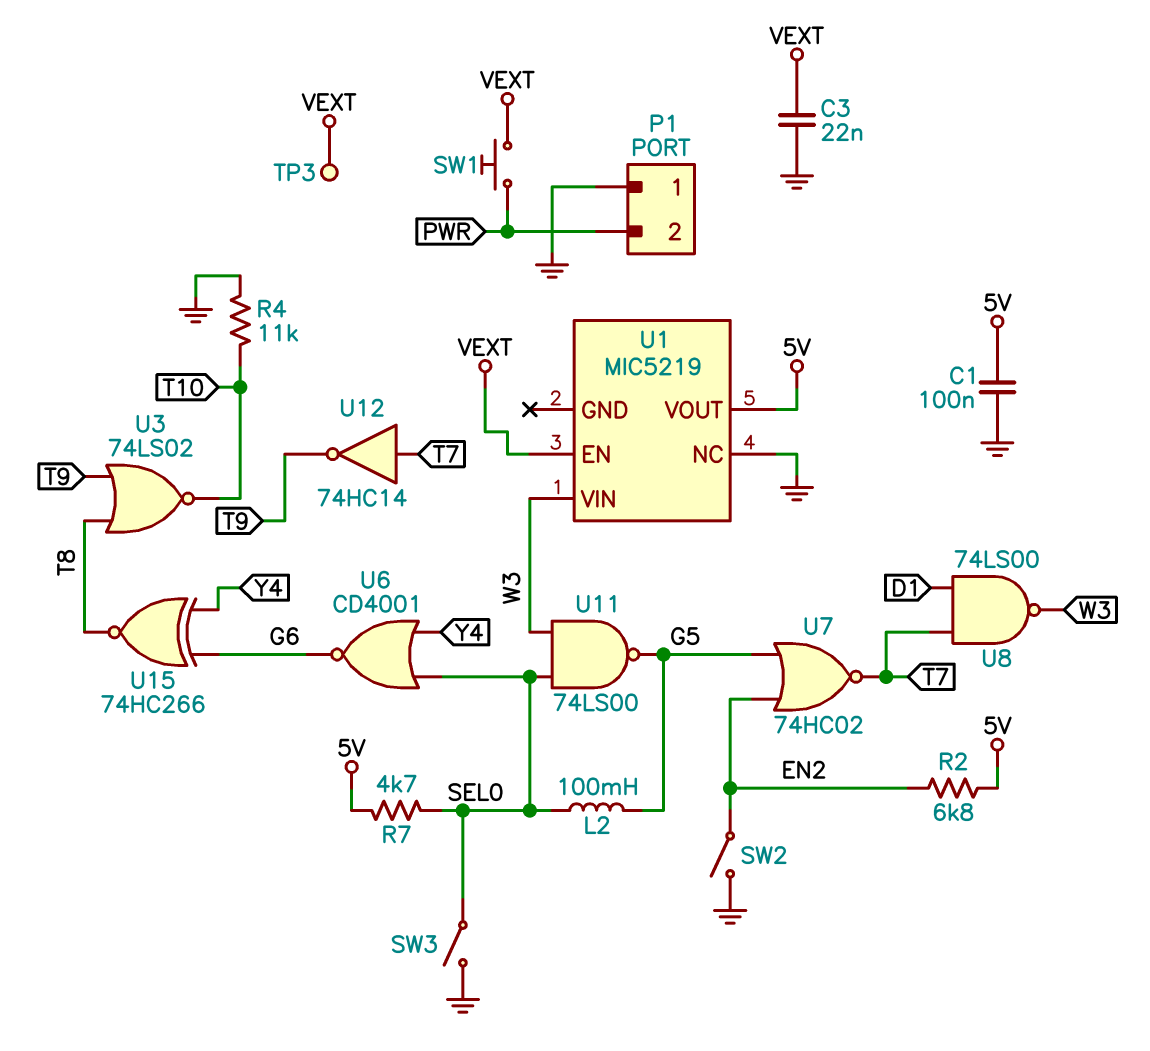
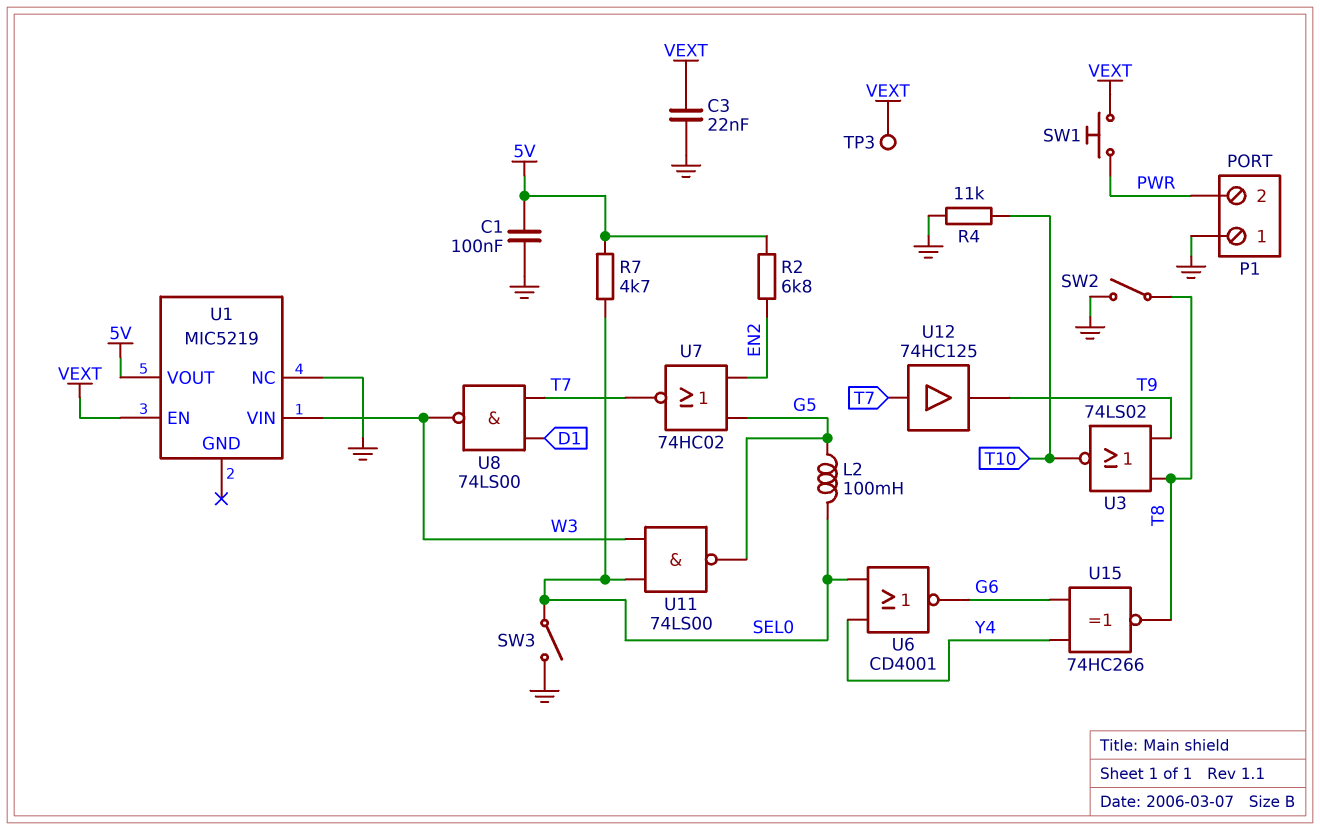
SW2: switch (EN2, GND) -> switch (GND, T8)
U12: NOT 74HC14 (in T7, out T9) -> buffer 74HC125 (in T7, out T9)

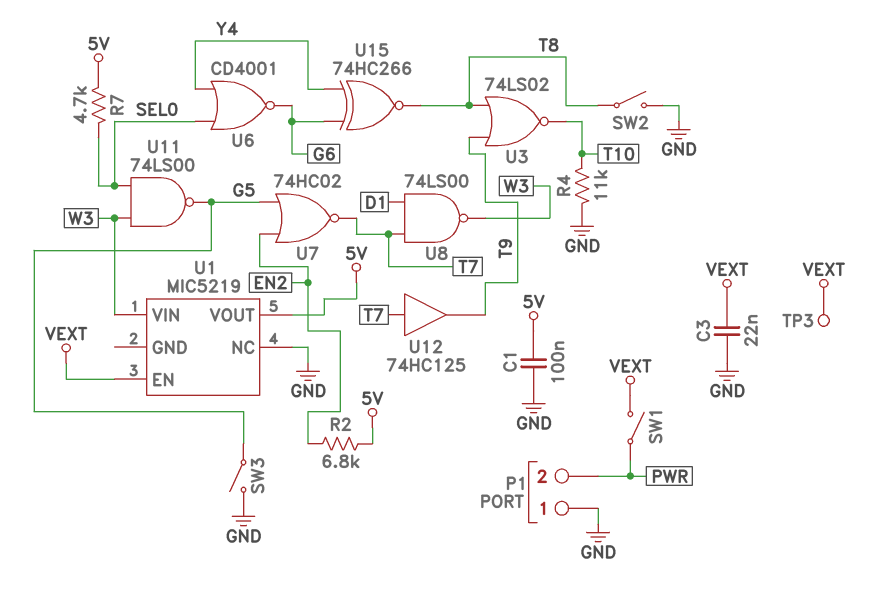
L2: 100mH (G5, SEL0) -> none
SW1: button (PWR, VEXT) -> switch (PWR, VEXT)
SW3: switch (GND, SEL0) -> switch (G5, GND)

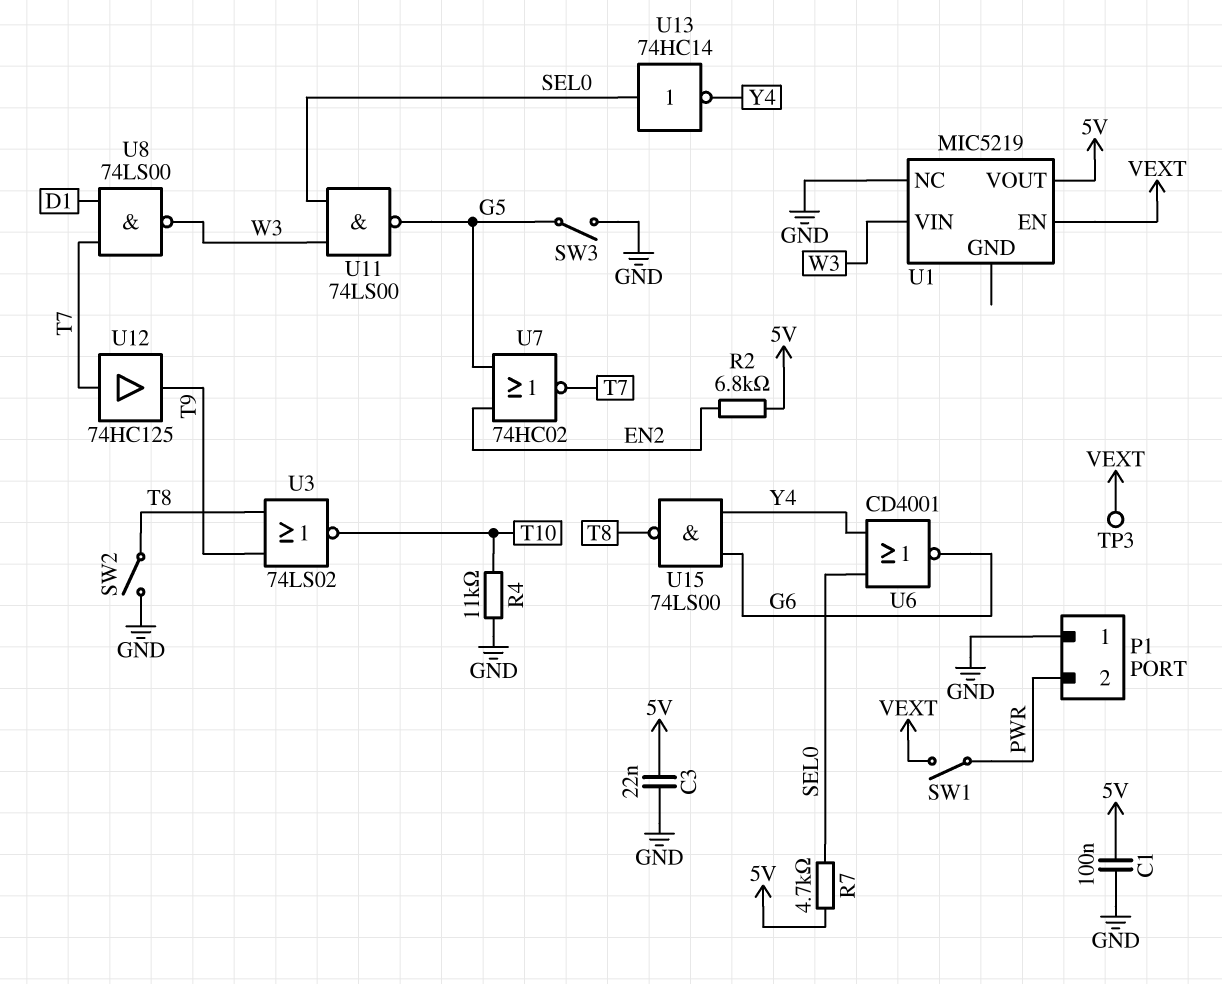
C3: 22nF (GND, VEXT) -> 22nF (5V, GND)
U13: none -> NOT 74HC14 (in SEL0, out Y4)
U15: XNOR 74HC266 (in G6, in Y4, out T8) -> NAND 74LS00 (in G6, in Y4, out T8)

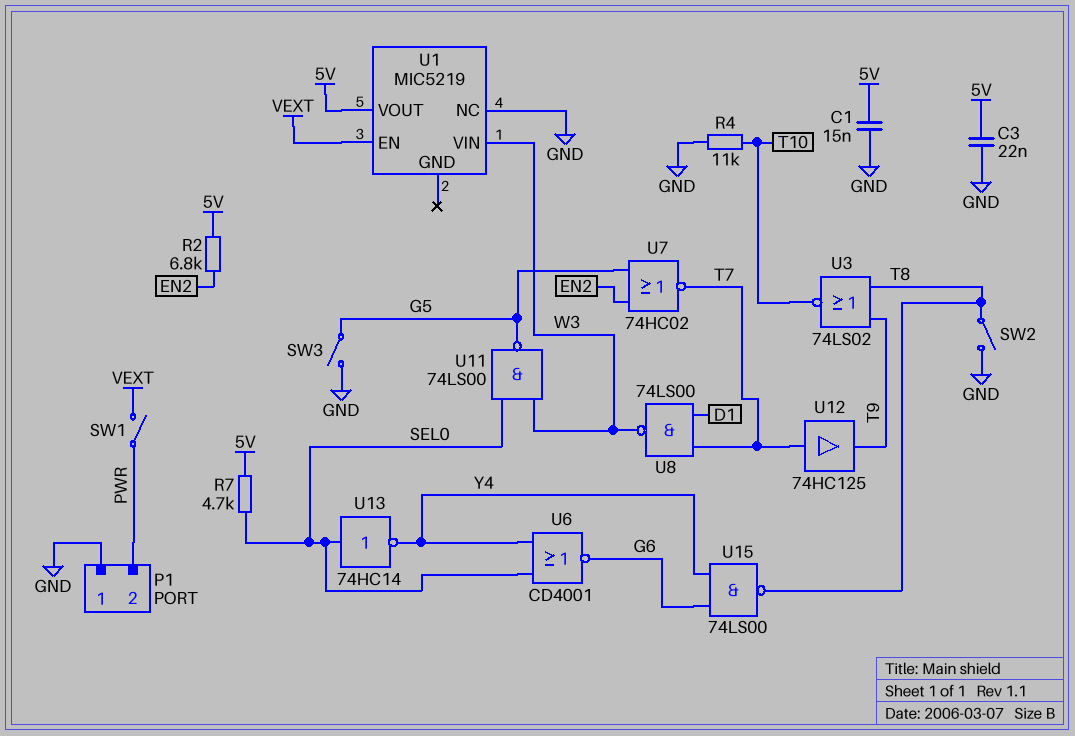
C1: 100nF (5V, GND) -> 15nF (5V, GND)
TP3: test point (VEXT) -> none

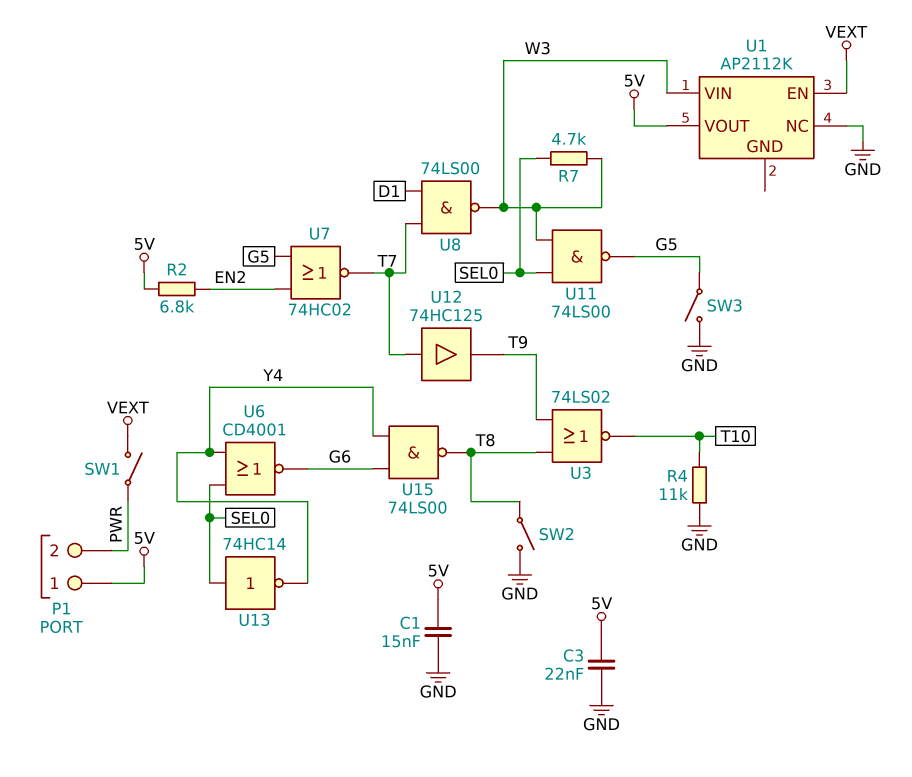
P1 pin 1: GND -> 5V
R7: 4.7k (5V, SEL0) -> 4.7k (SEL0, W3)
U1: MIC5219 -> AP2112K

